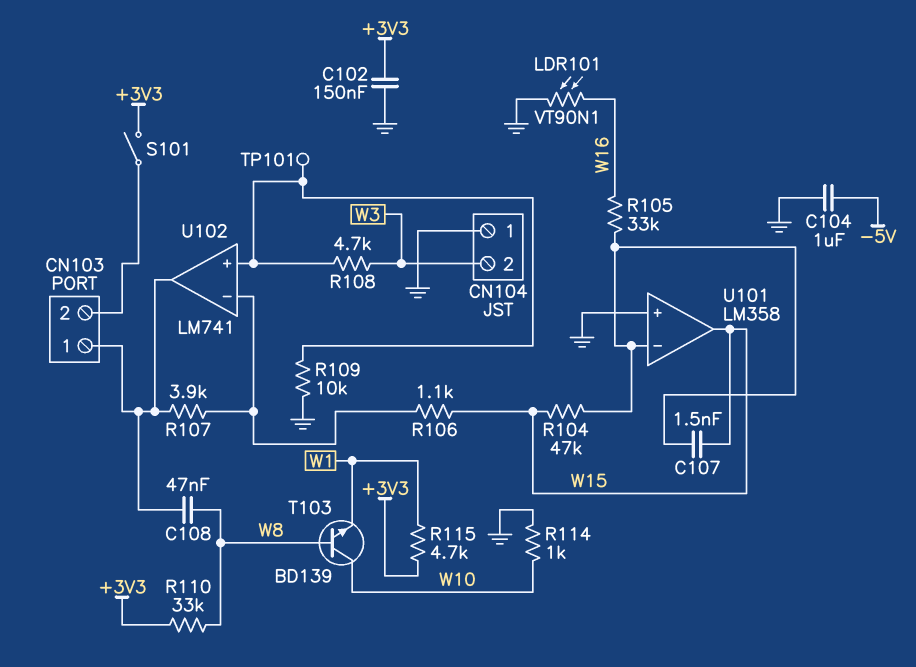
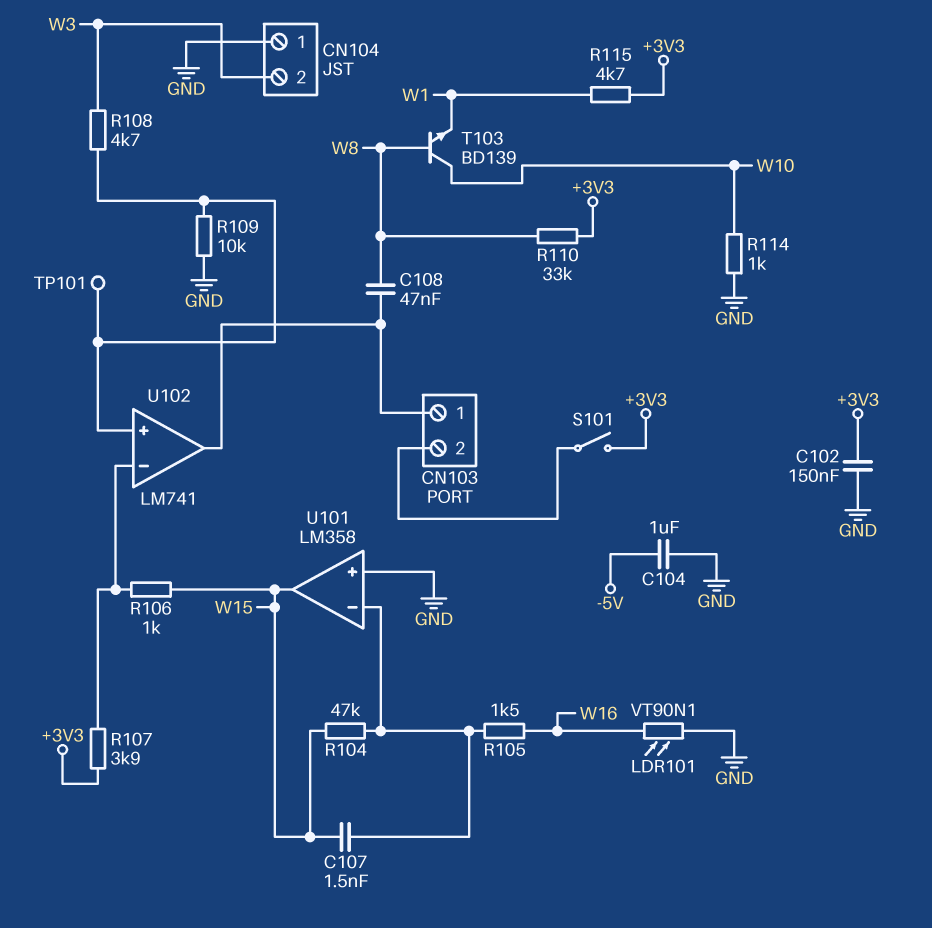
R105: 33k (U101/in-, W16) -> 1.5k (U101/in-, W16)
R106: 1.1k (U102/in-, W15) -> 1k (U102/in-, W15)
R107: 3.9k (CN103/1, U102/in-) -> 3.9k (+3V3, U102/in-)

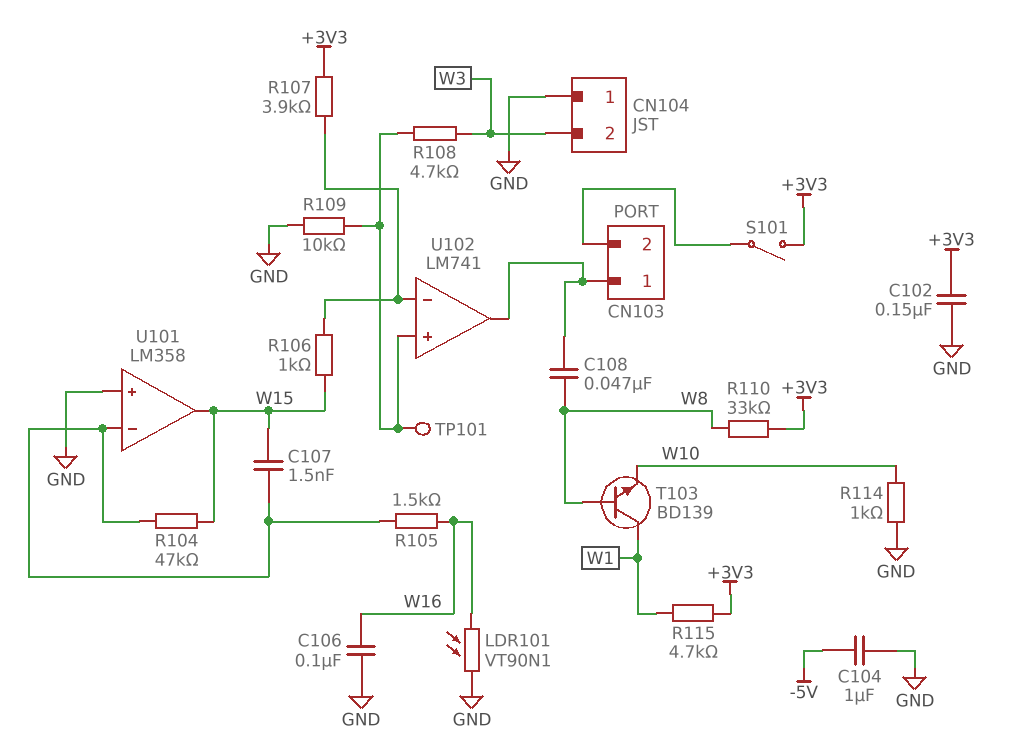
C106: none -> 100nF (GND, W16)
T103: NPN BD139 (B W8, C W10, E W1) -> NPN BD139 (B W8, C W1, E W10)

